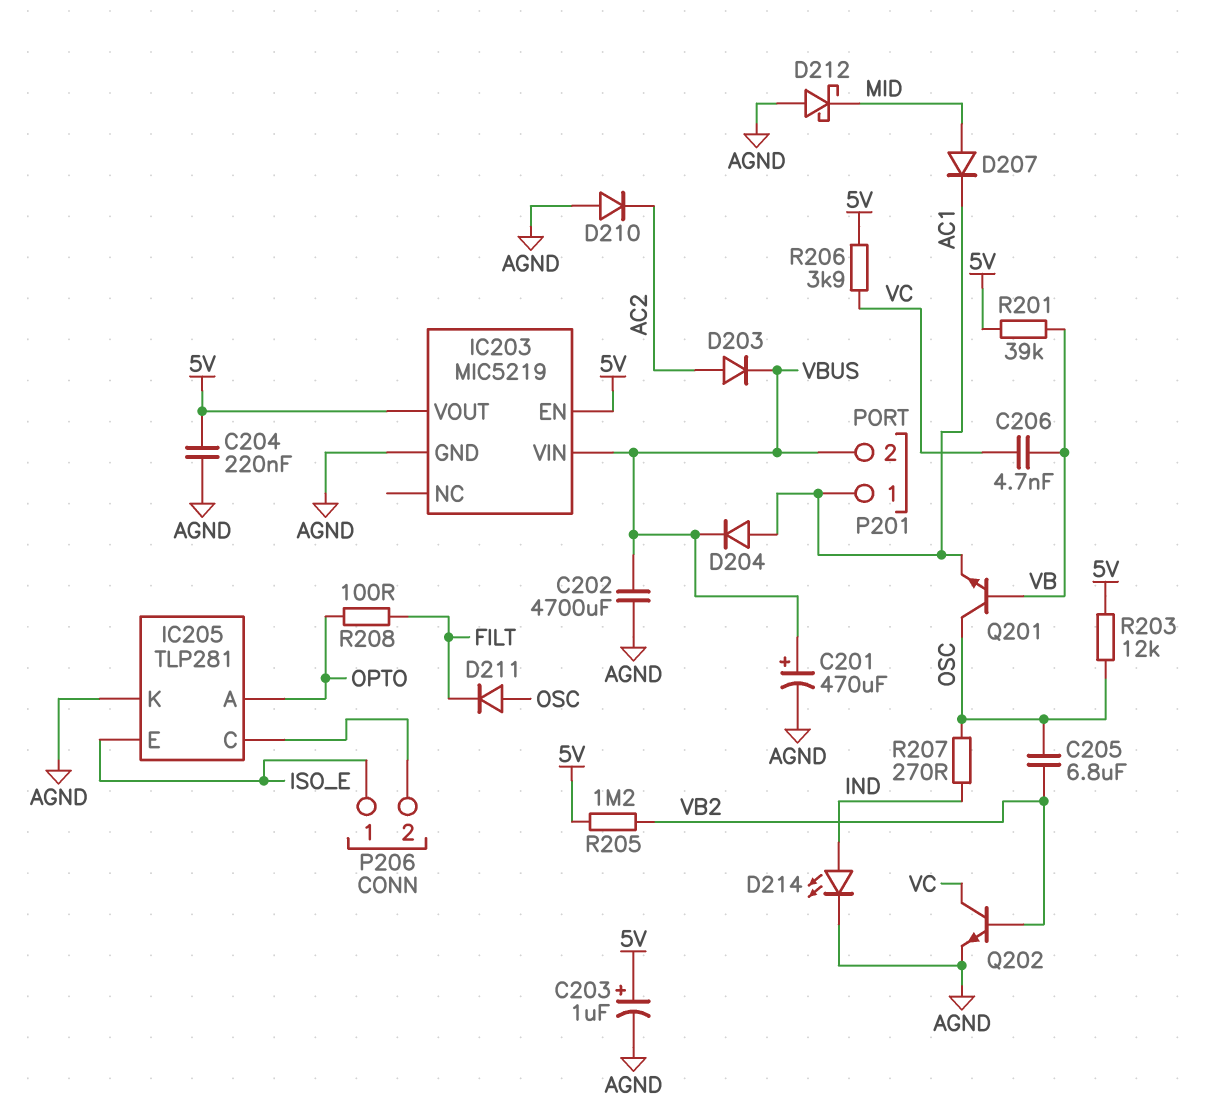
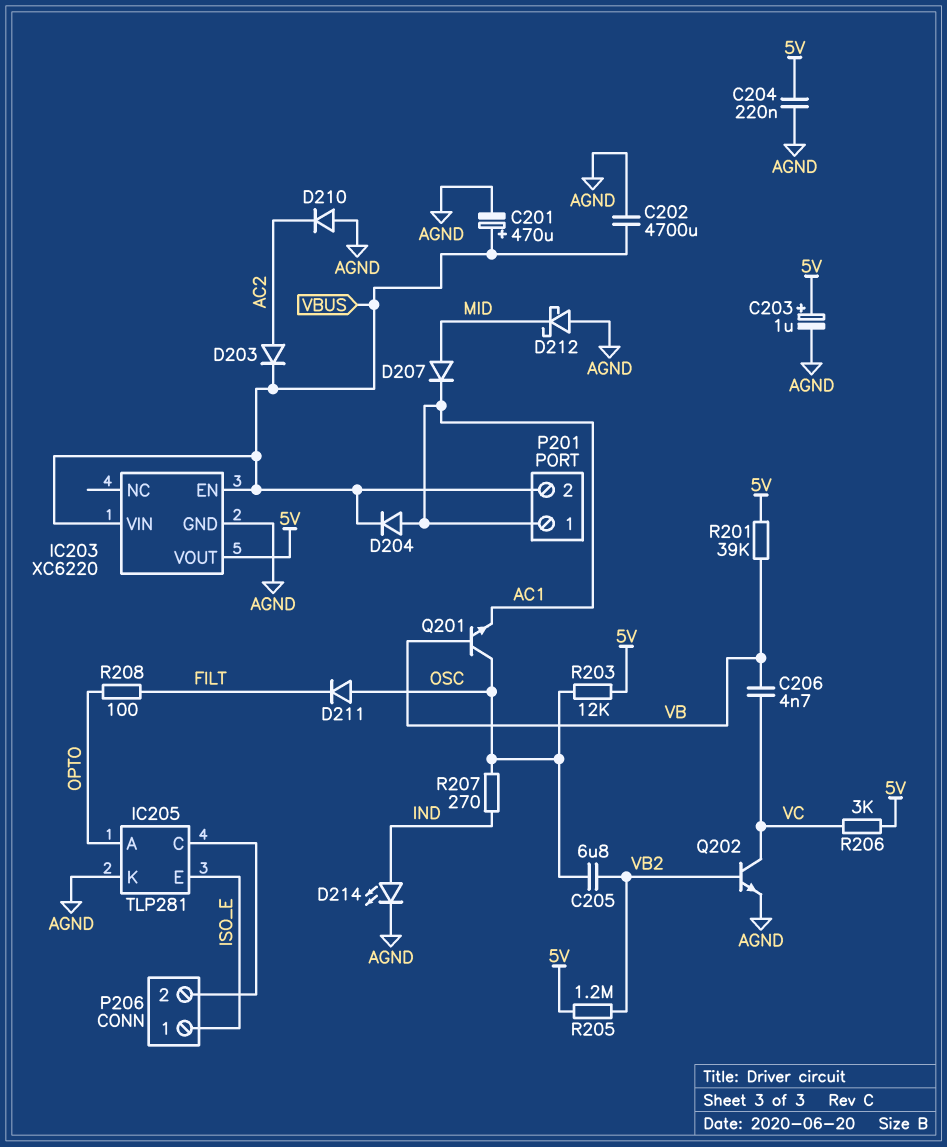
IC203: MIC5219 -> XC6220
IC203 pin EN: 5V -> VBUS
R206: 3.9k (5V, VC) -> 3k (5V, VC)

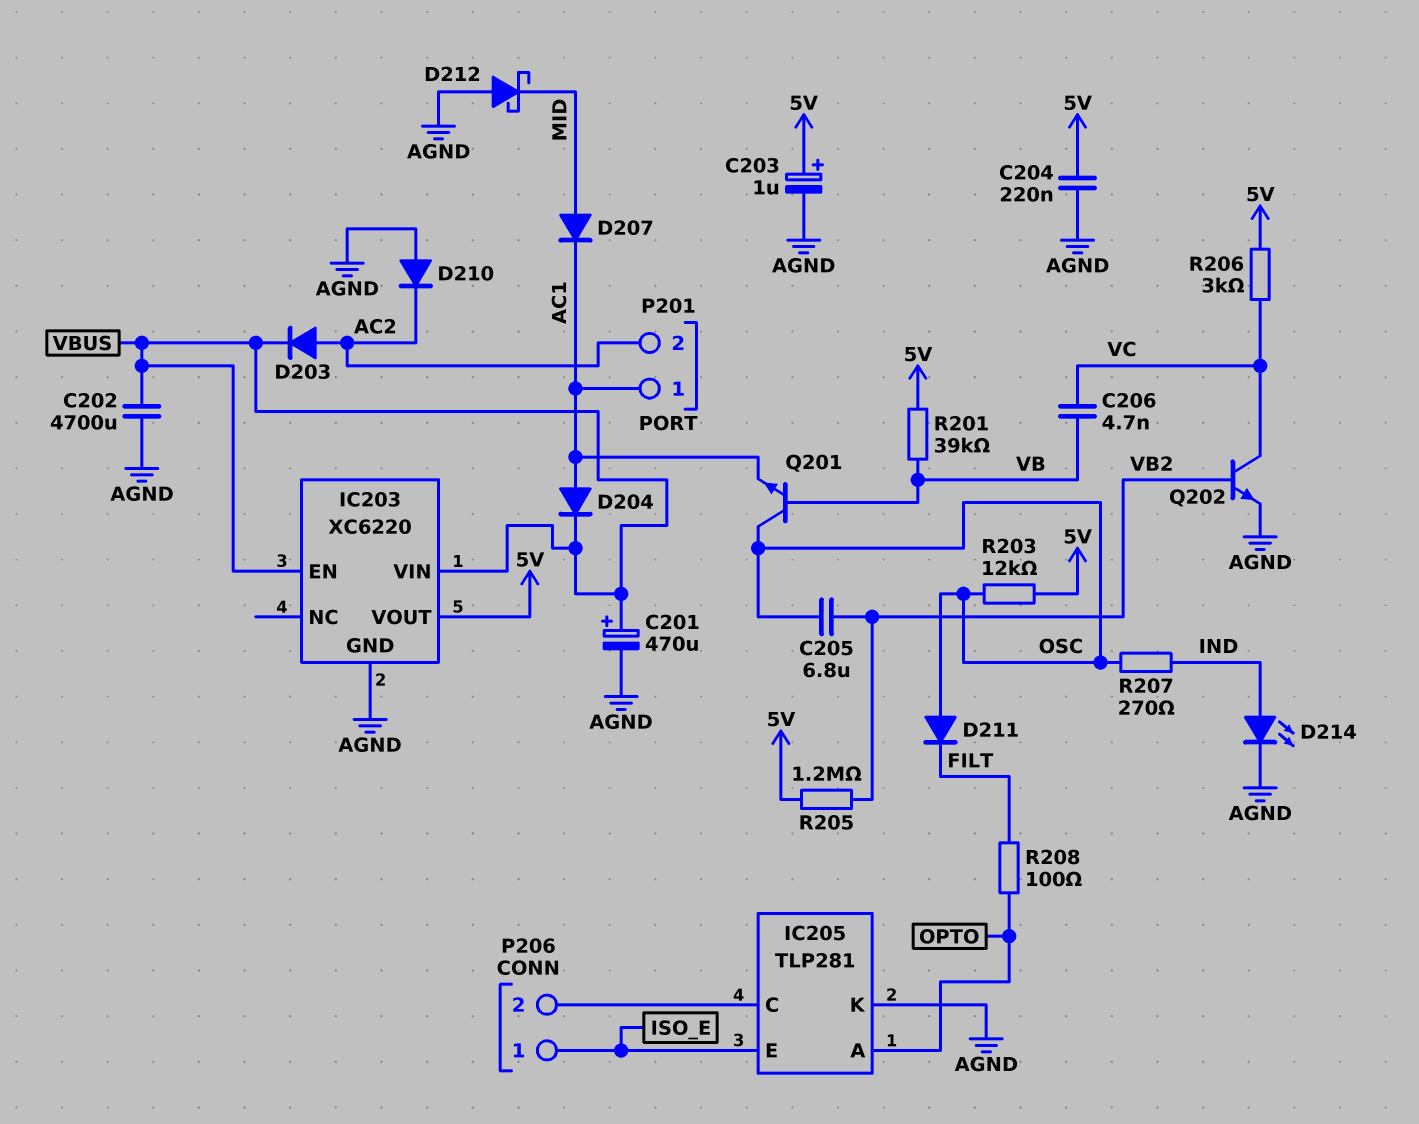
P201 pin 2: VBUS -> AC2

